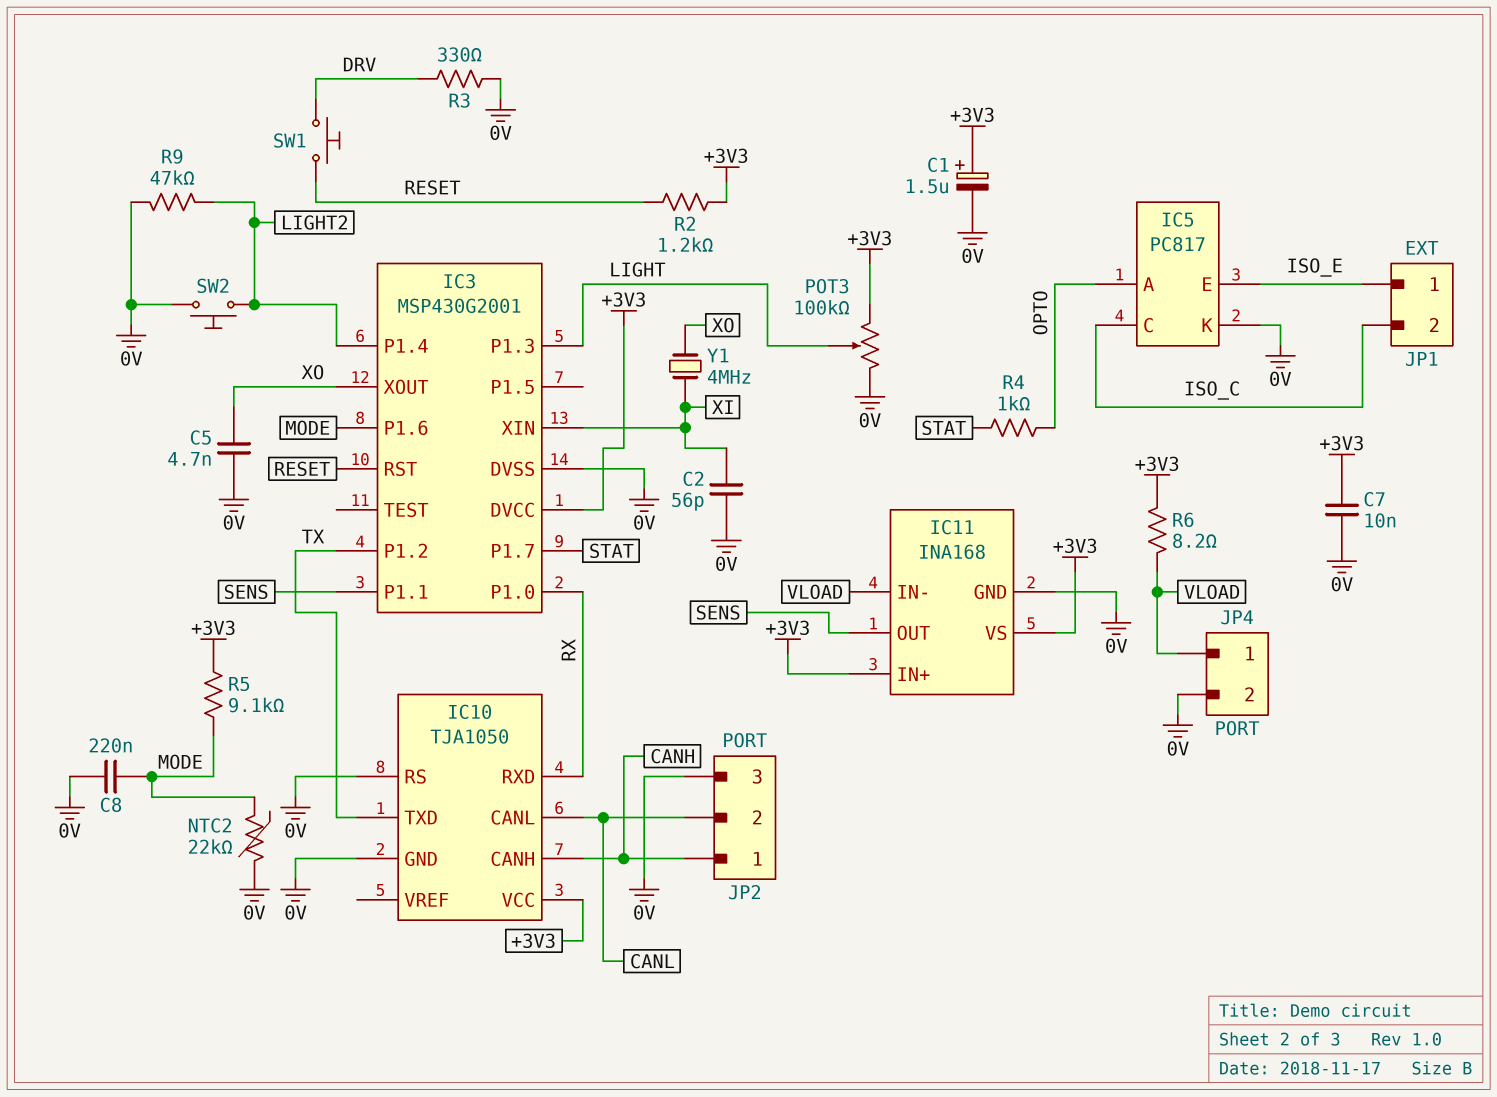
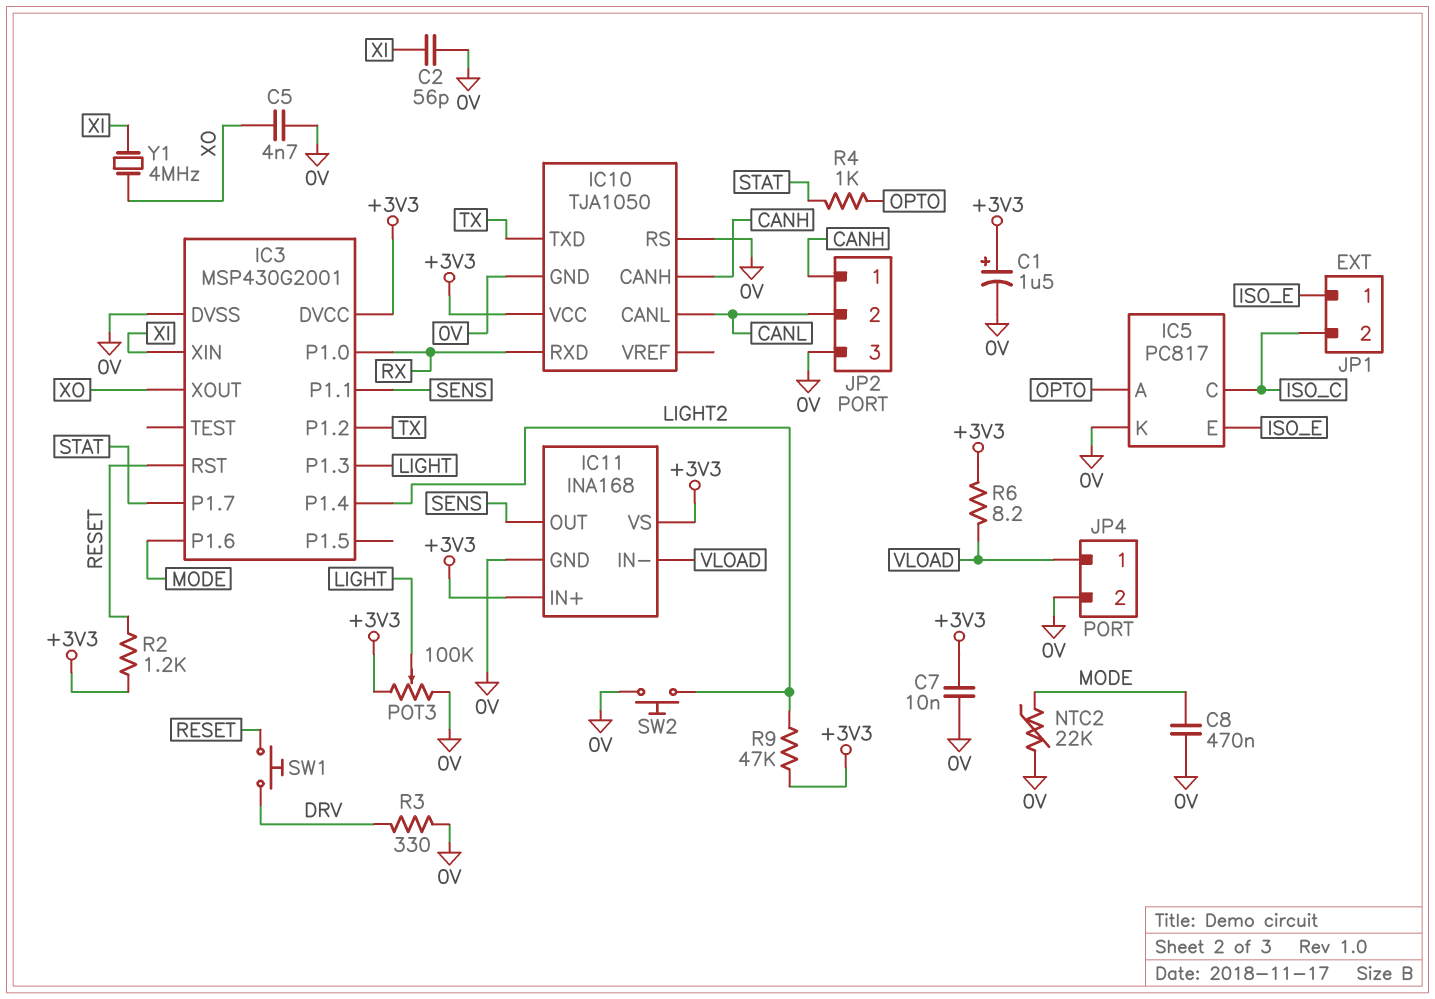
C8: 220nF (0V, MODE) -> 470nF (0V, MODE)
R5: 9.1k (+3V3, MODE) -> none
R9: 47k (0V, LIGHT2) -> 47k (+3V3, LIGHT2)

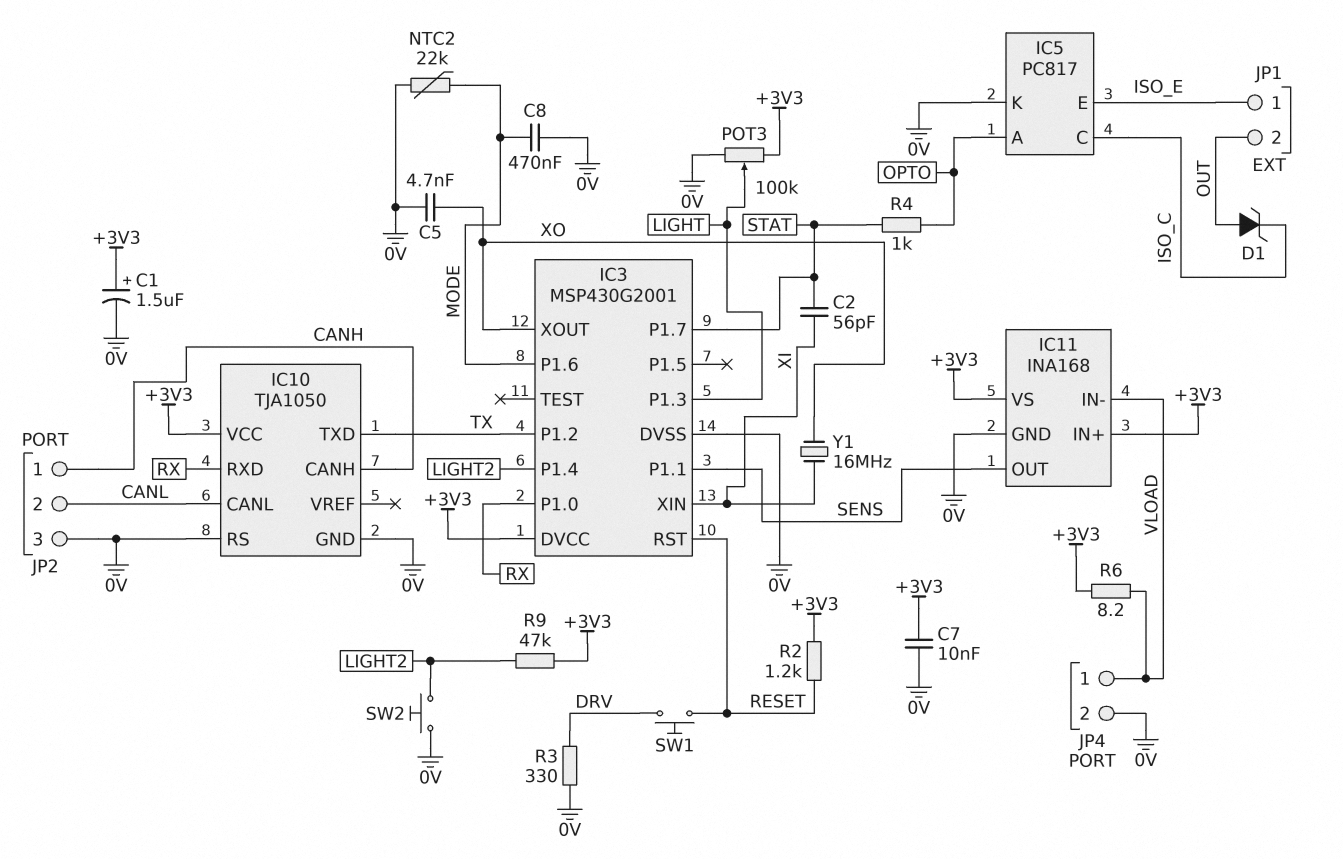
C2: 56pF (0V, XI) -> 56pF (STAT, XI)
D1: none -> zener (A OUT, K ISO_C)
JP1 pin 2: ISO_C -> OUT
Y1: 4MHz (XI, XO) -> 16MHz (XI, XO)

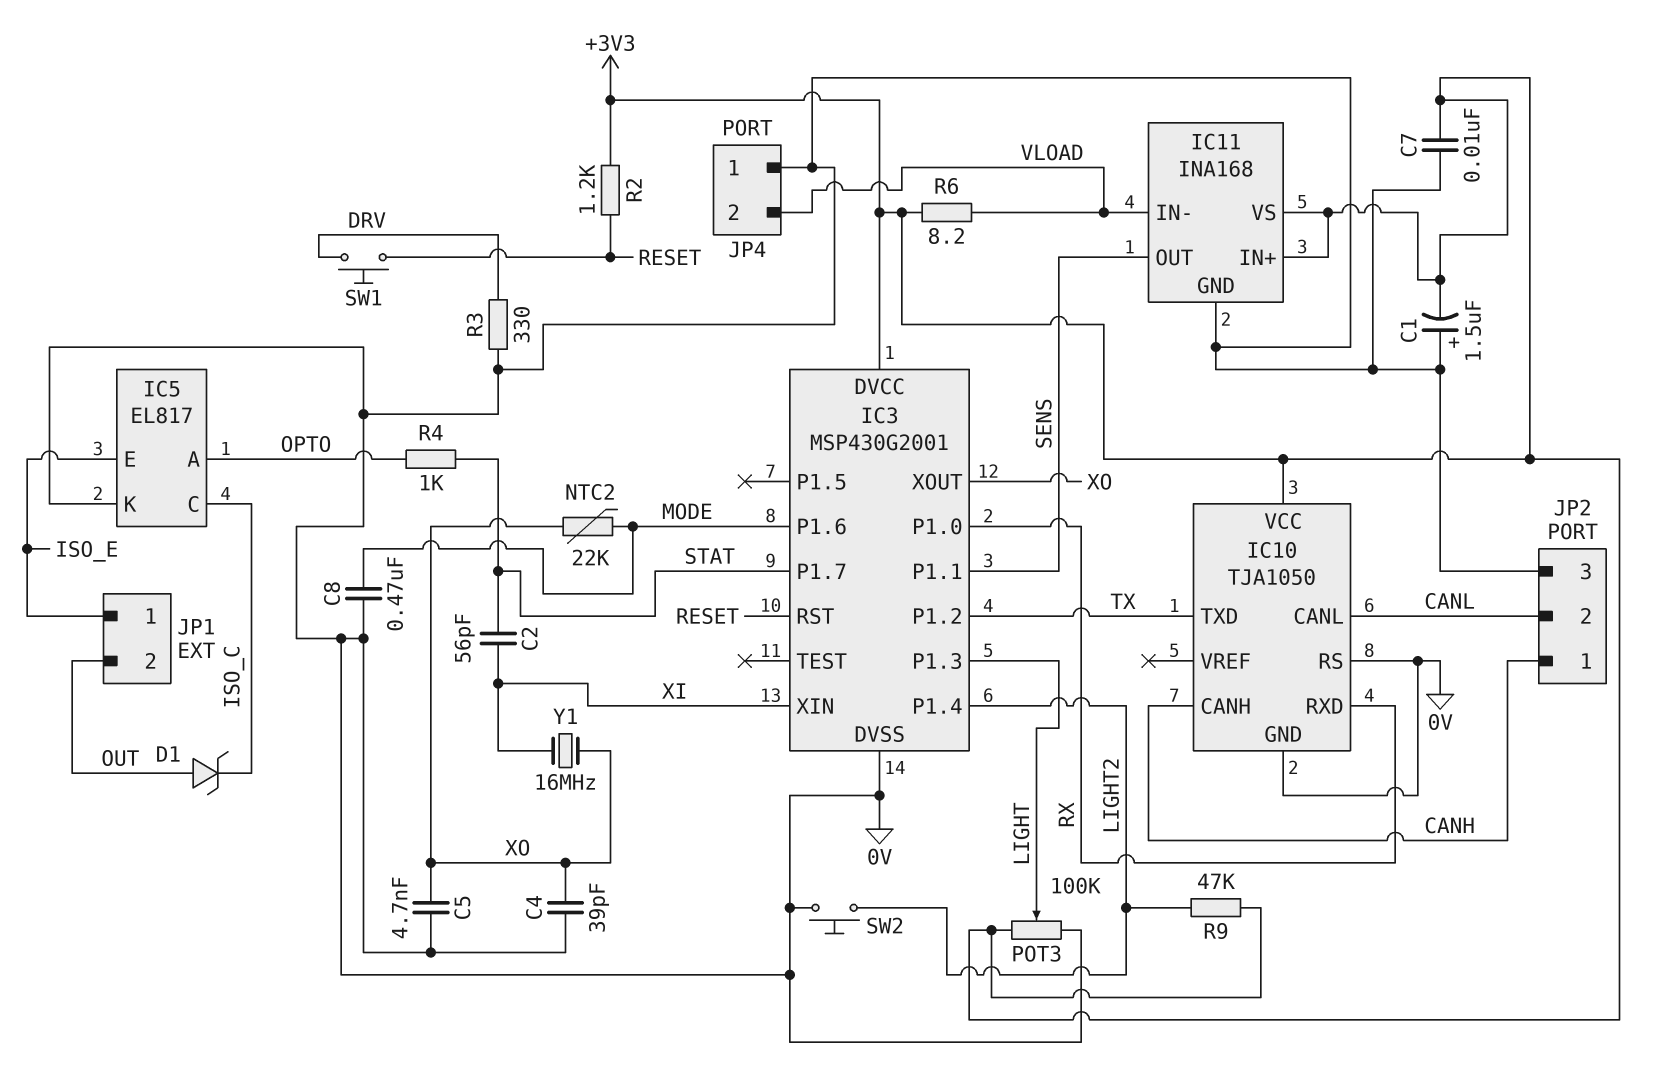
C1: 1.5uF (plus +3V3, minus 0V) -> 1.5uF (plus 0V, minus +3V3)
C4: none -> 39pF (0V, XO)
IC5: PC817 -> EL817
JP4 pin 1: VLOAD -> 0V
JP4 pin 2: 0V -> VLOAD
NTC2: 22k (0V, MODE) -> 22k (MODE, XO)

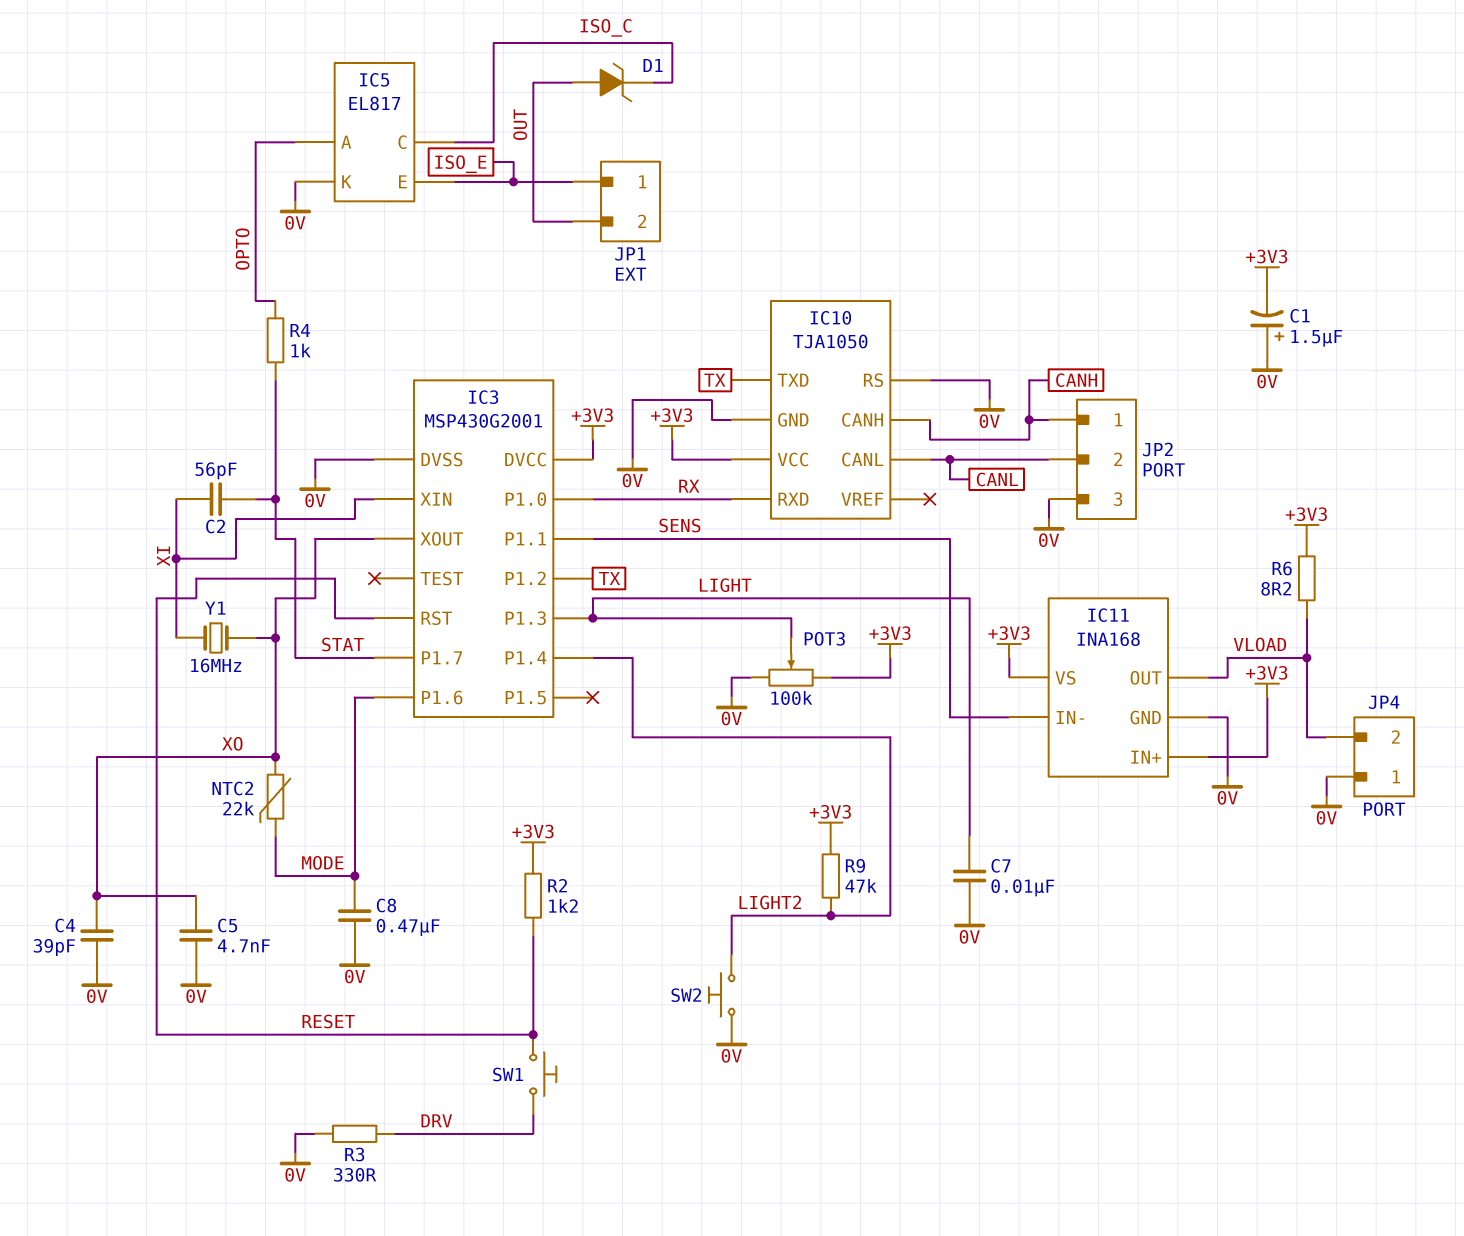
C7: 10nF (+3V3, 0V) -> 10nF (0V, LIGHT)
IC11 pin IN-: VLOAD -> SENS
IC11 pin OUT: SENS -> VLOAD

